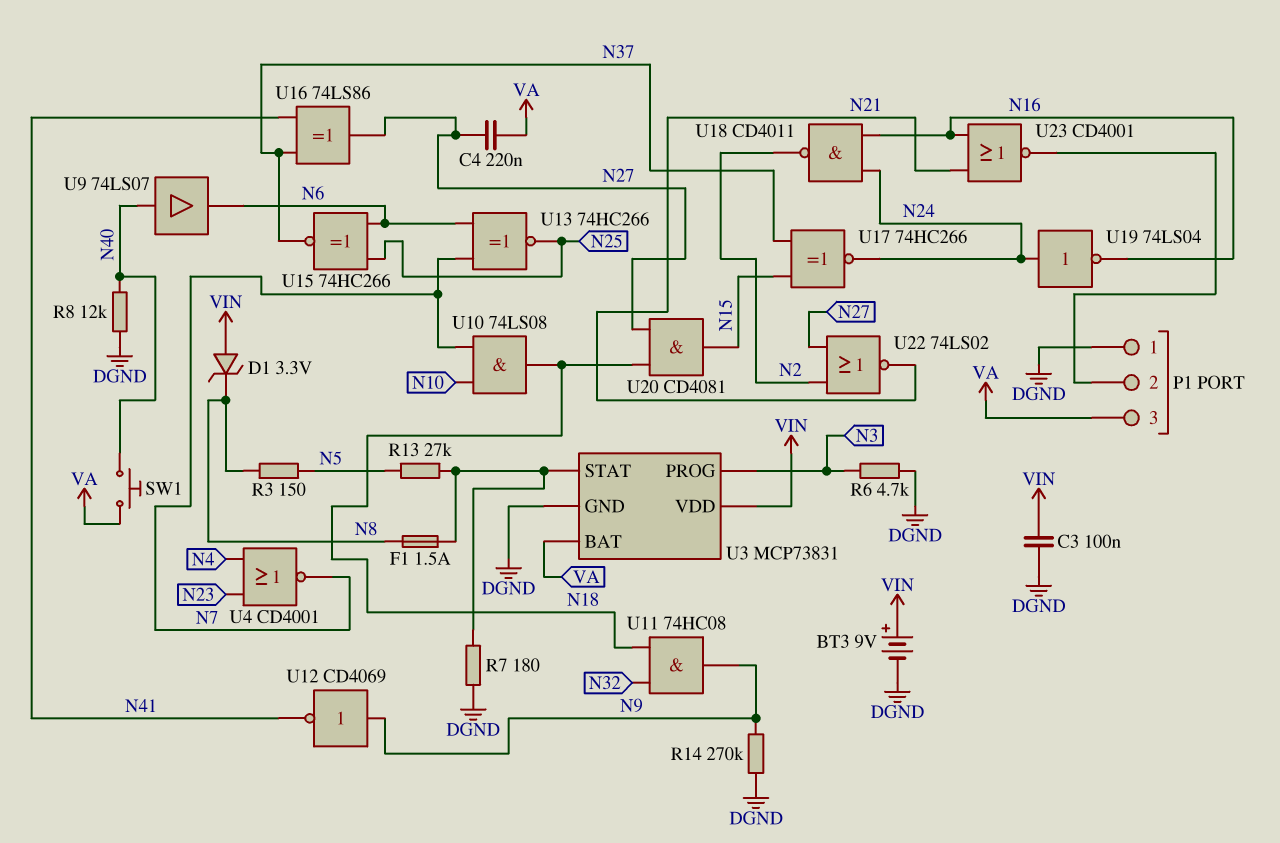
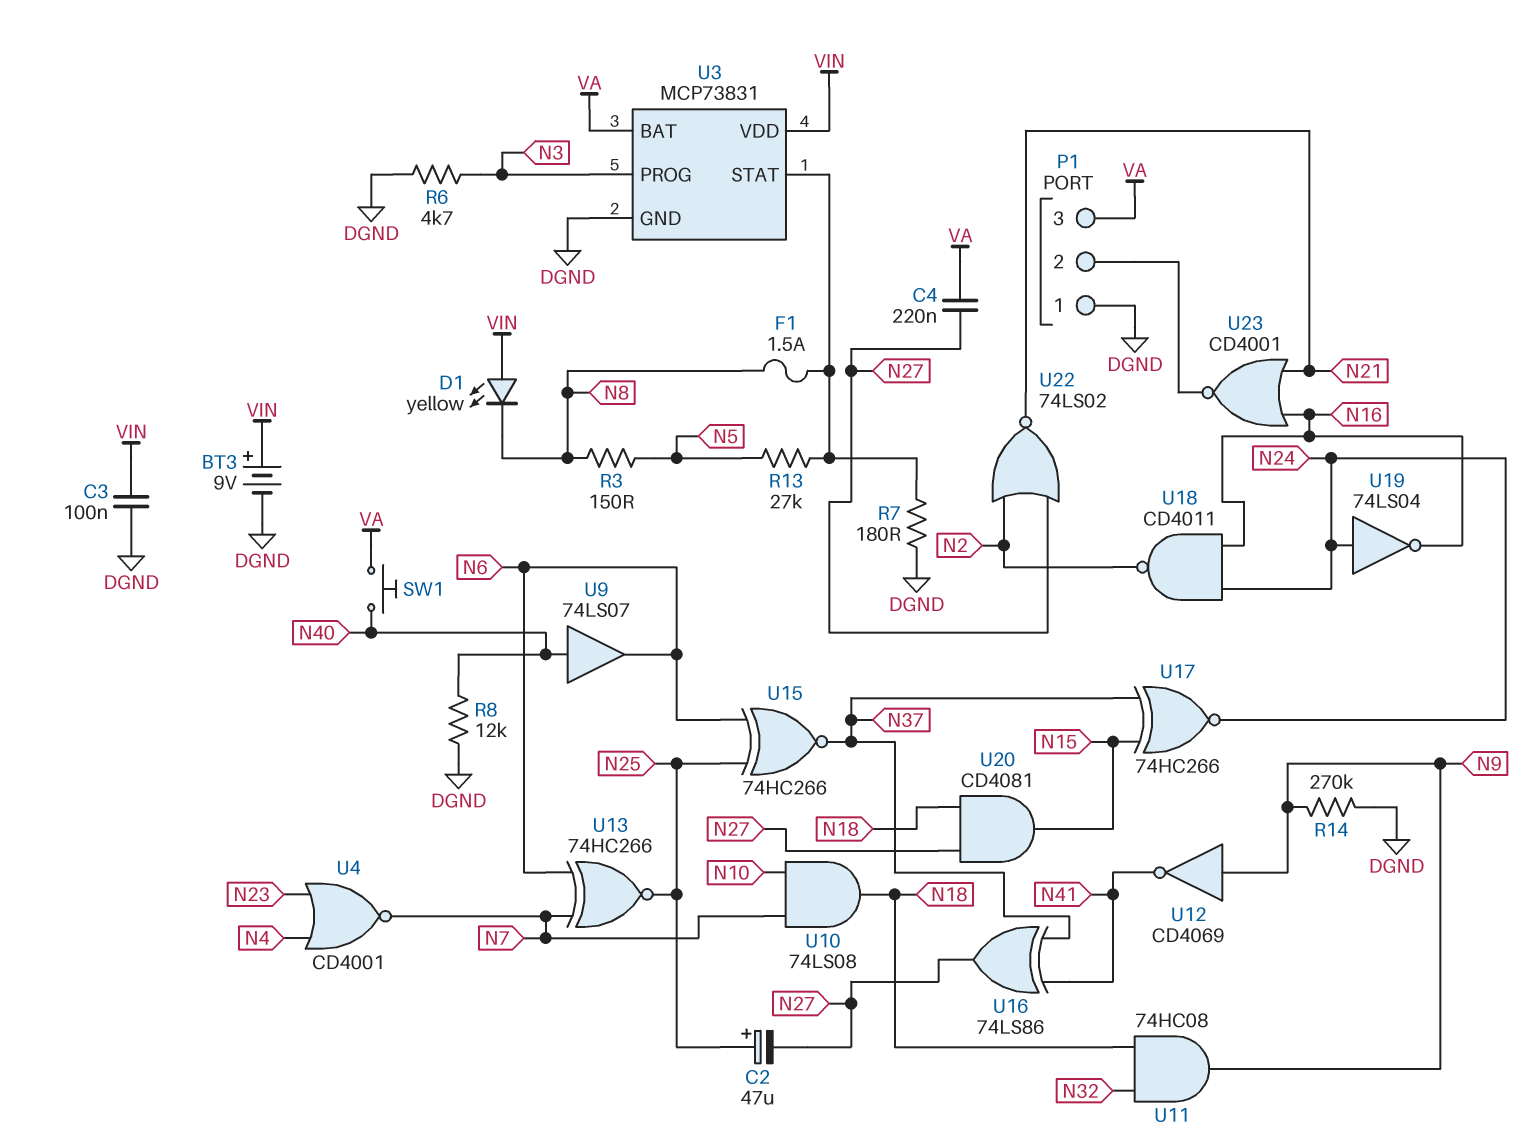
C2: none -> 47uF (plus N25, minus N27)
D1: zener 3.3V (A VIN, K N8) -> LED yellow (A VIN, K N8)

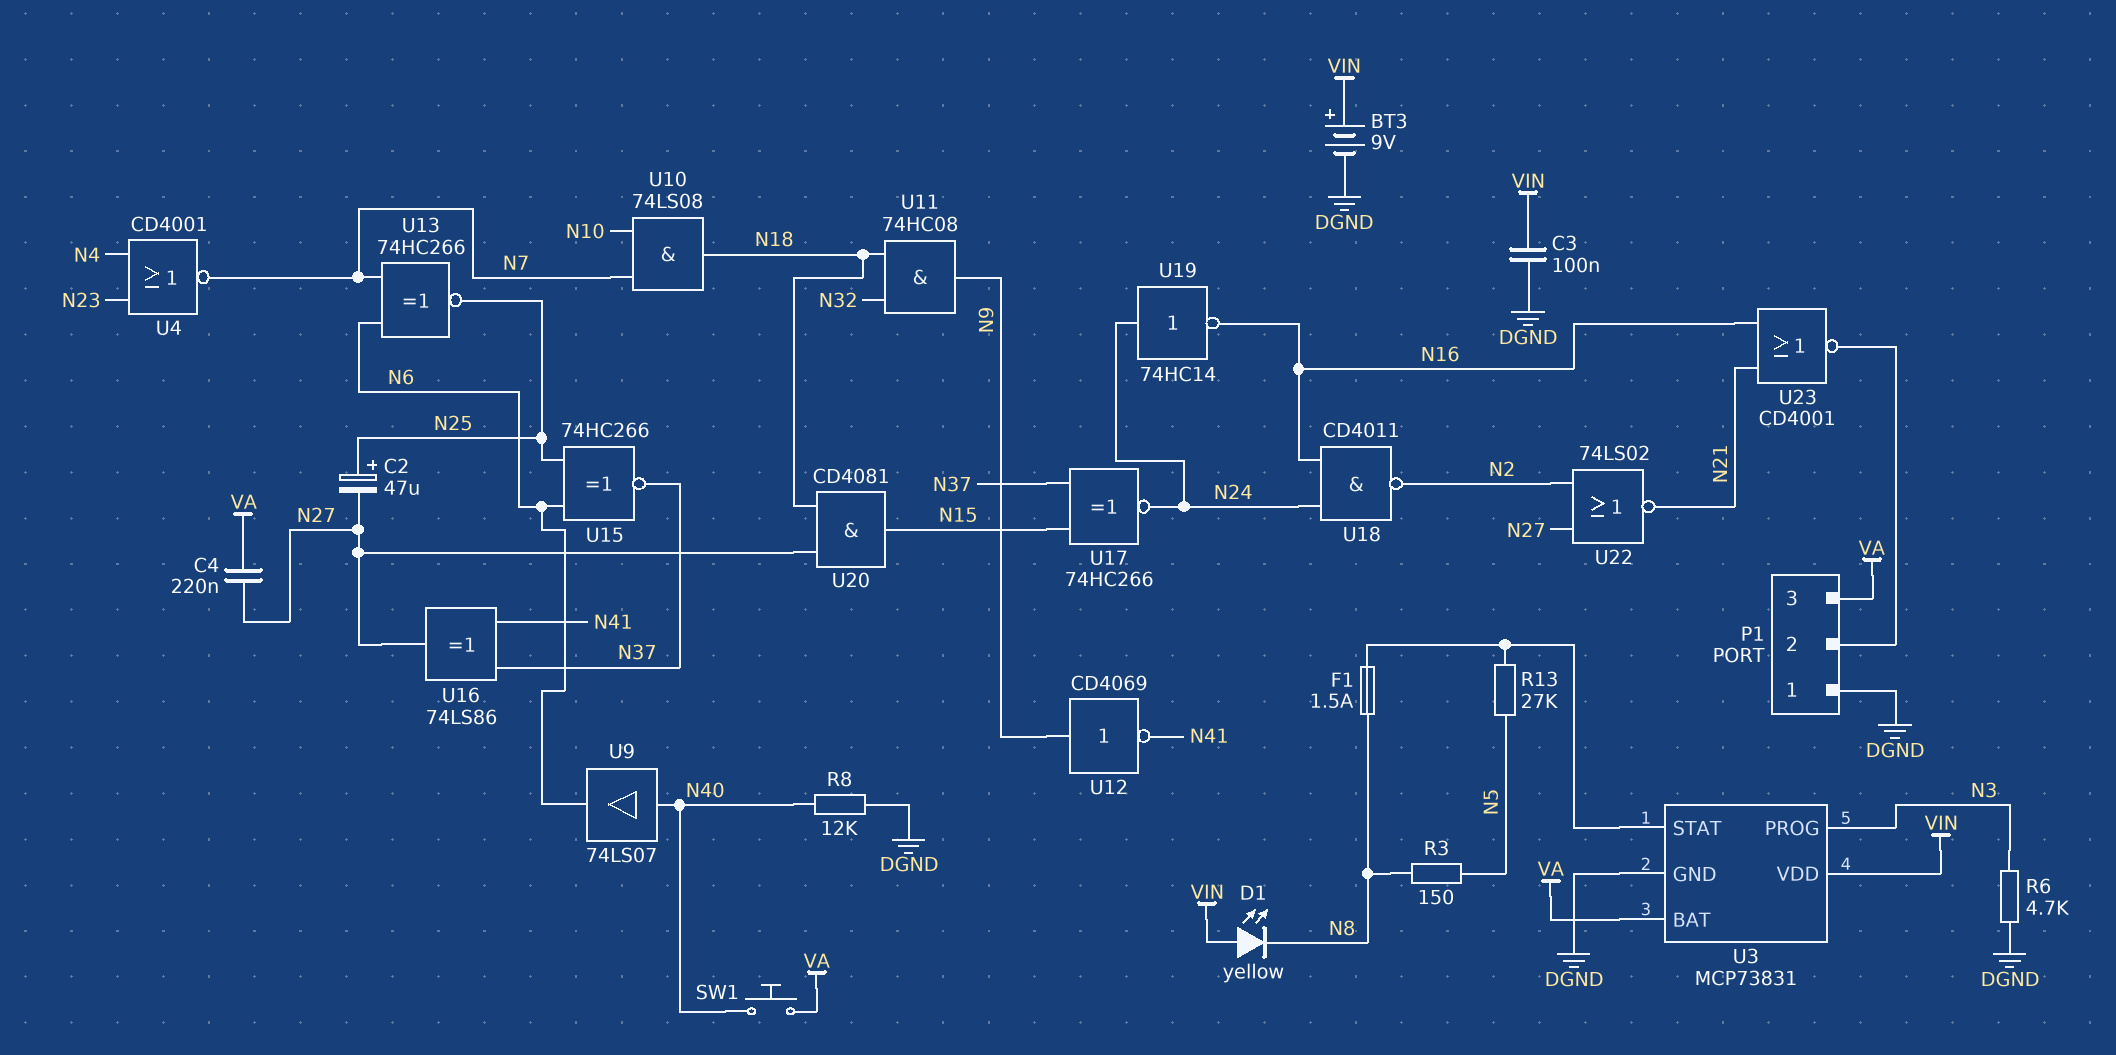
R7: 180 (DGND, U3/STAT) -> none
R14: 270k (DGND, N9) -> none
U19: NOT 74LS04 (in N24, out N16) -> NOT 74HC14 (in N24, out N16)

